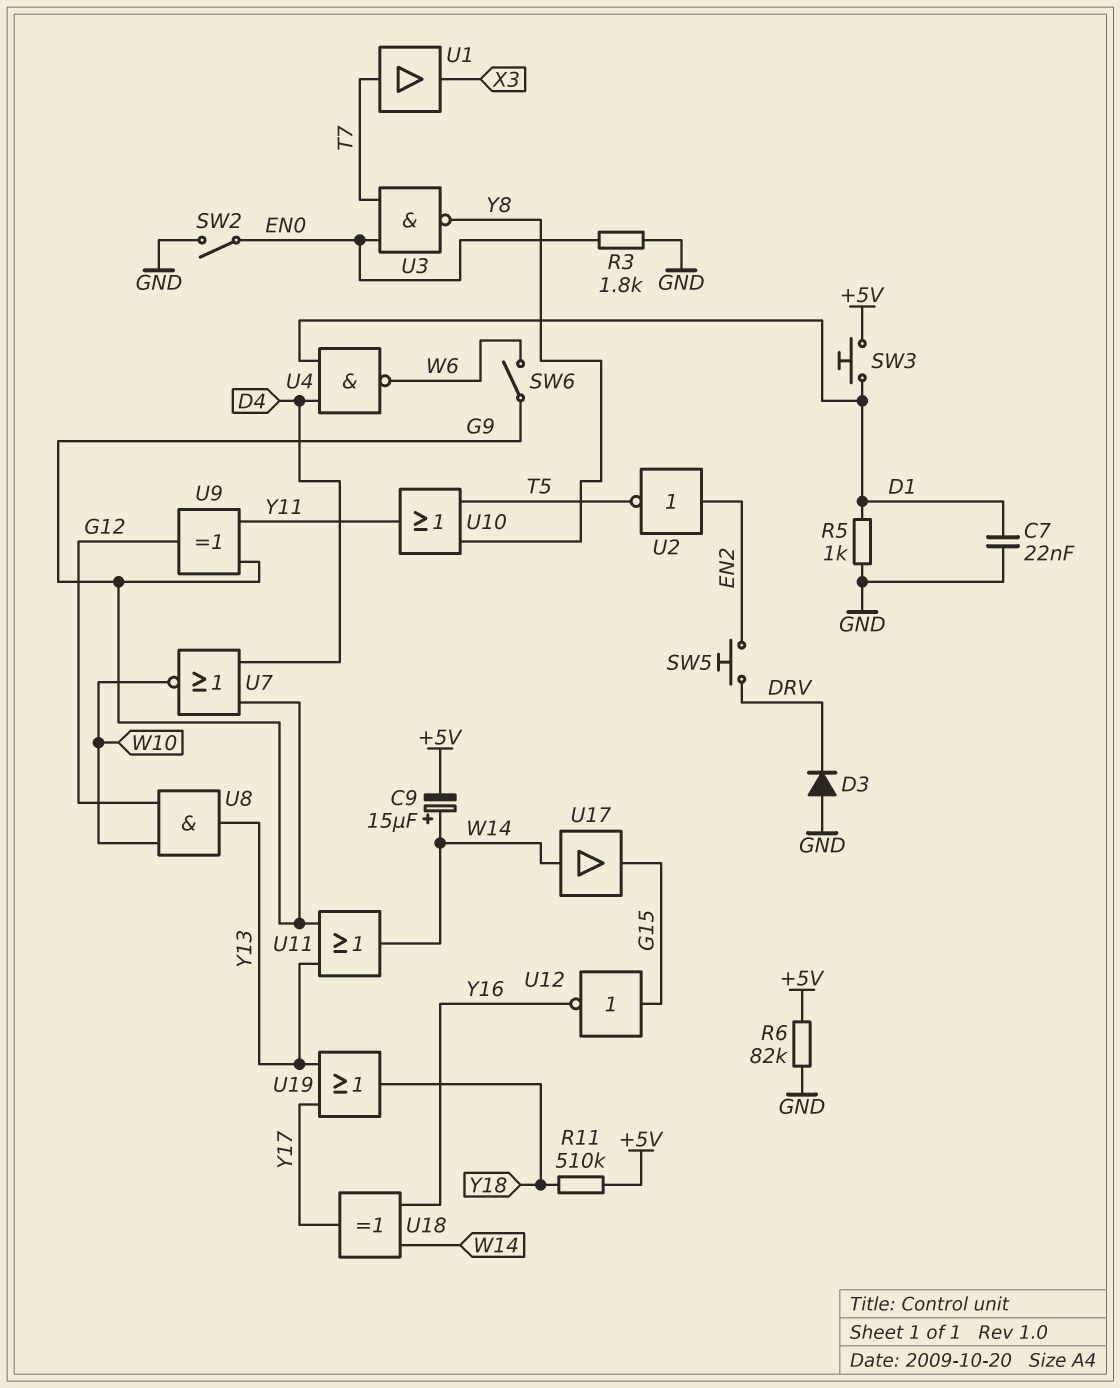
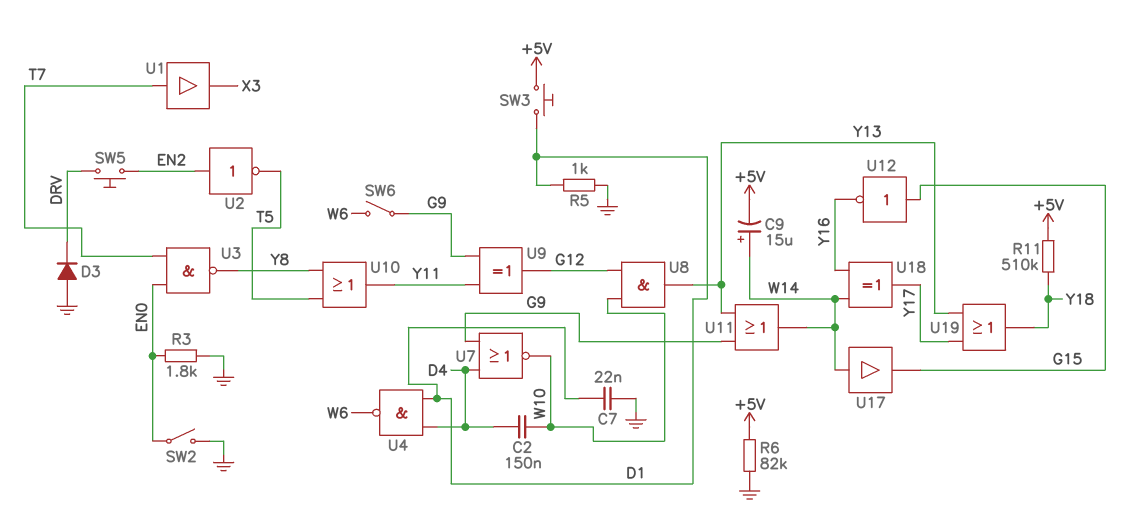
C2: none -> 150nF (D4, W10)

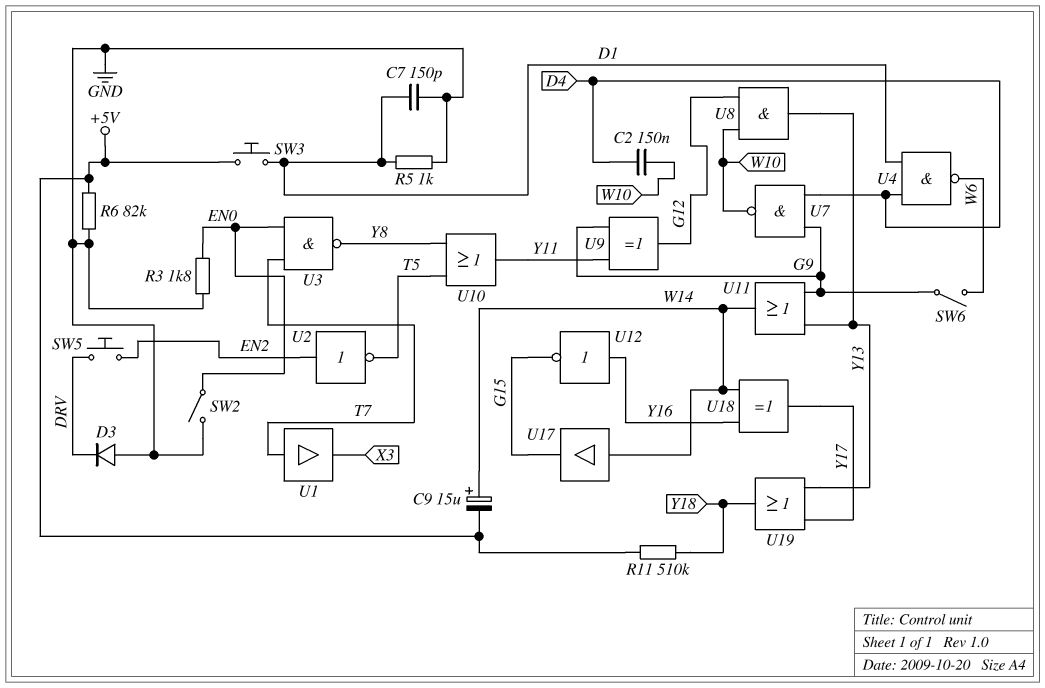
C7: 22nF (D1, GND) -> 150pF (D1, GND)
U7: NOR (in D4, in G9, out W10) -> NAND (in D4, in G9, out W10)
U12: NOT (in G15, out Y16) -> NOT (in Y16, out G15)

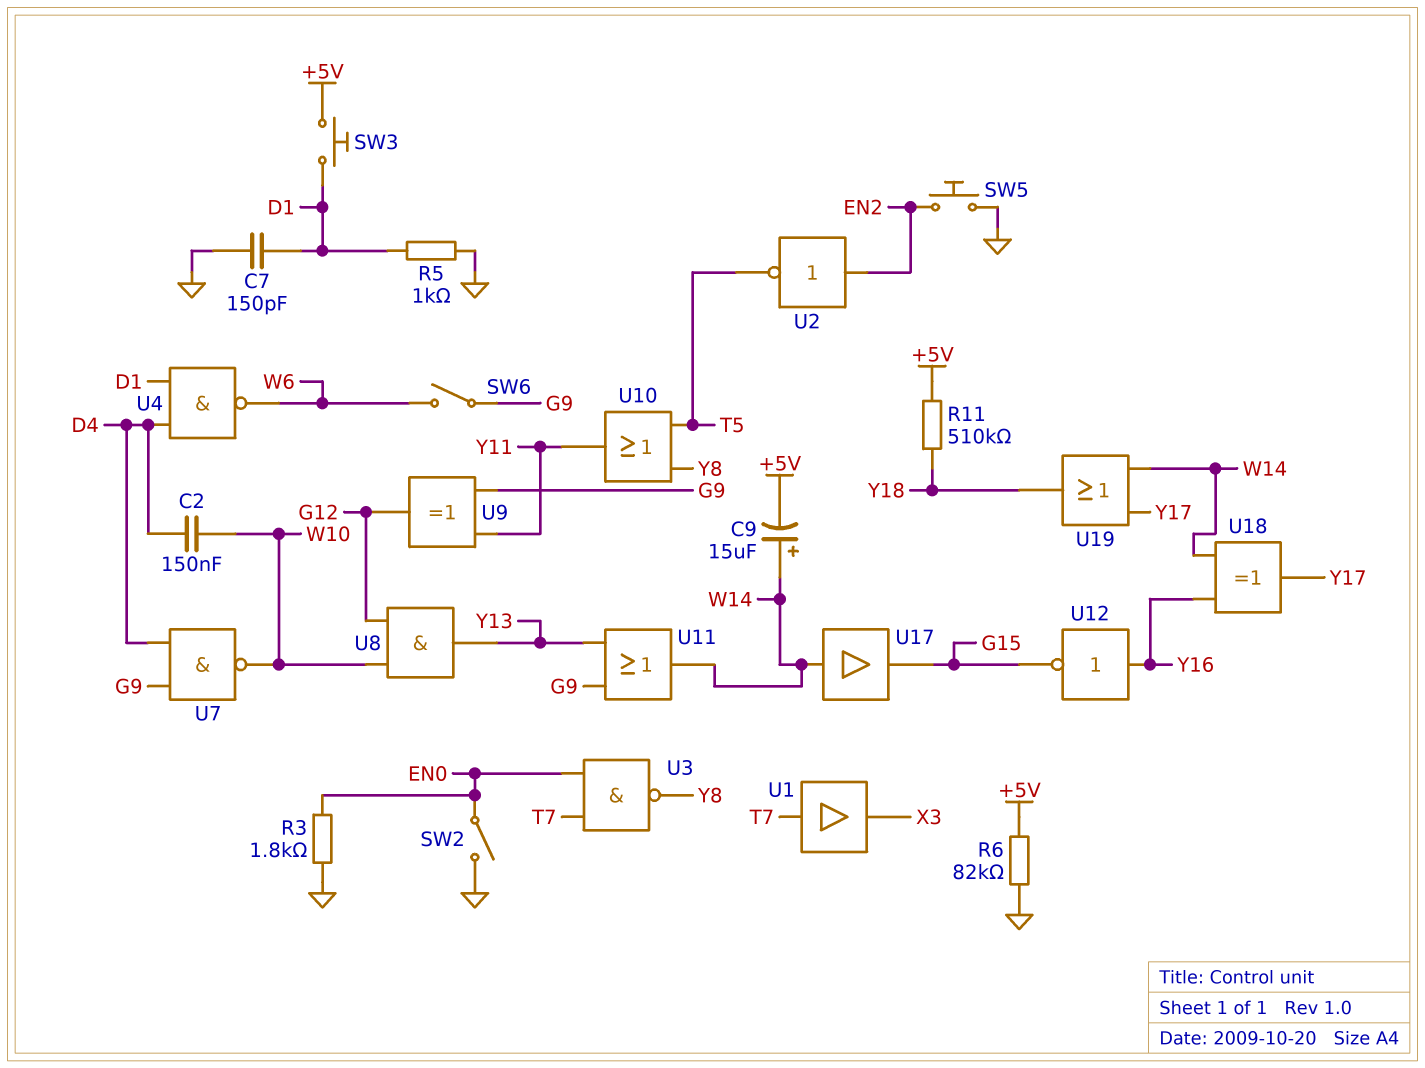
D3: diode (A GND, K DRV) -> none
SW5: button (DRV, EN2) -> button (EN2, GND)
U19: OR (in Y13, in Y17, out Y18) -> OR (in W14, in Y17, out Y18)

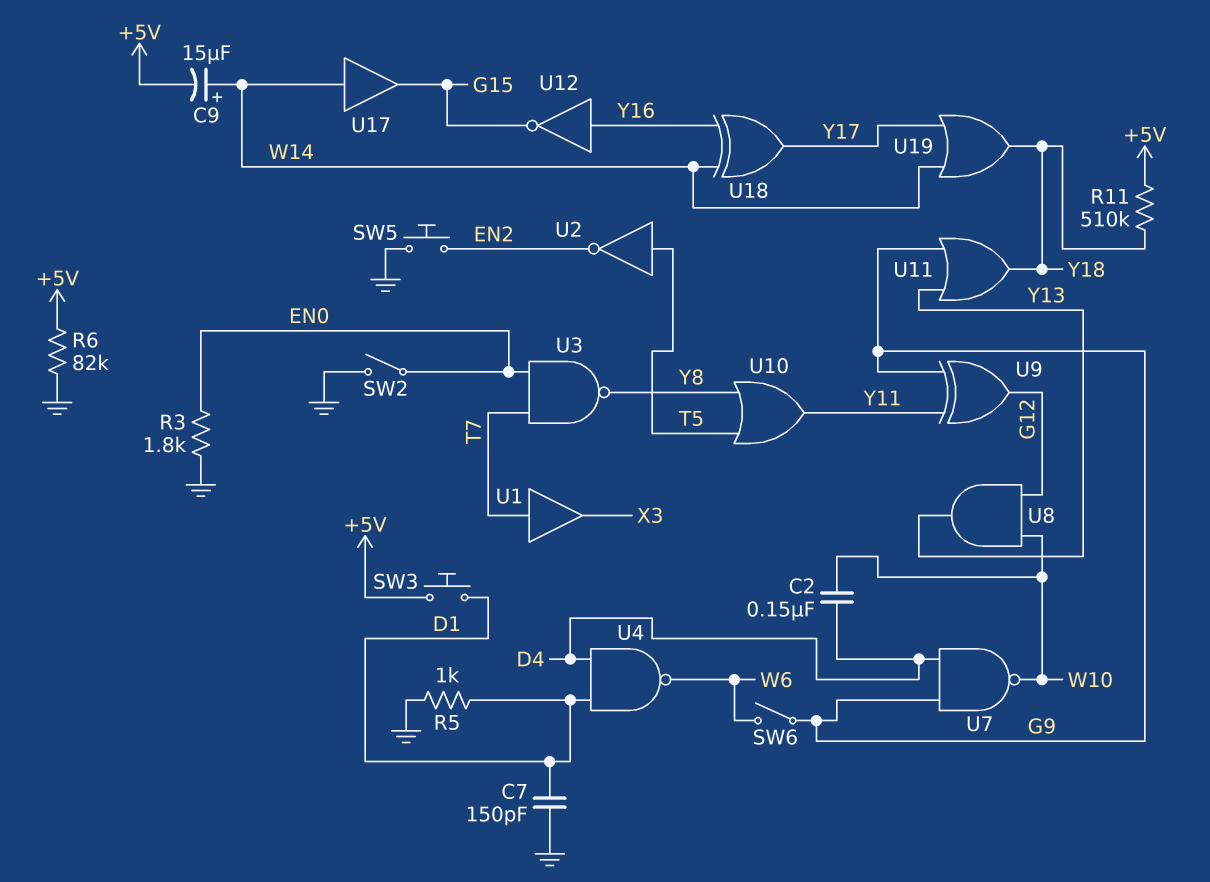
U2: NOT (in EN2, out T5) -> NOT (in T5, out EN2)
U11: OR (in G9, in Y13, out W14) -> OR (in G9, in Y13, out Y18)

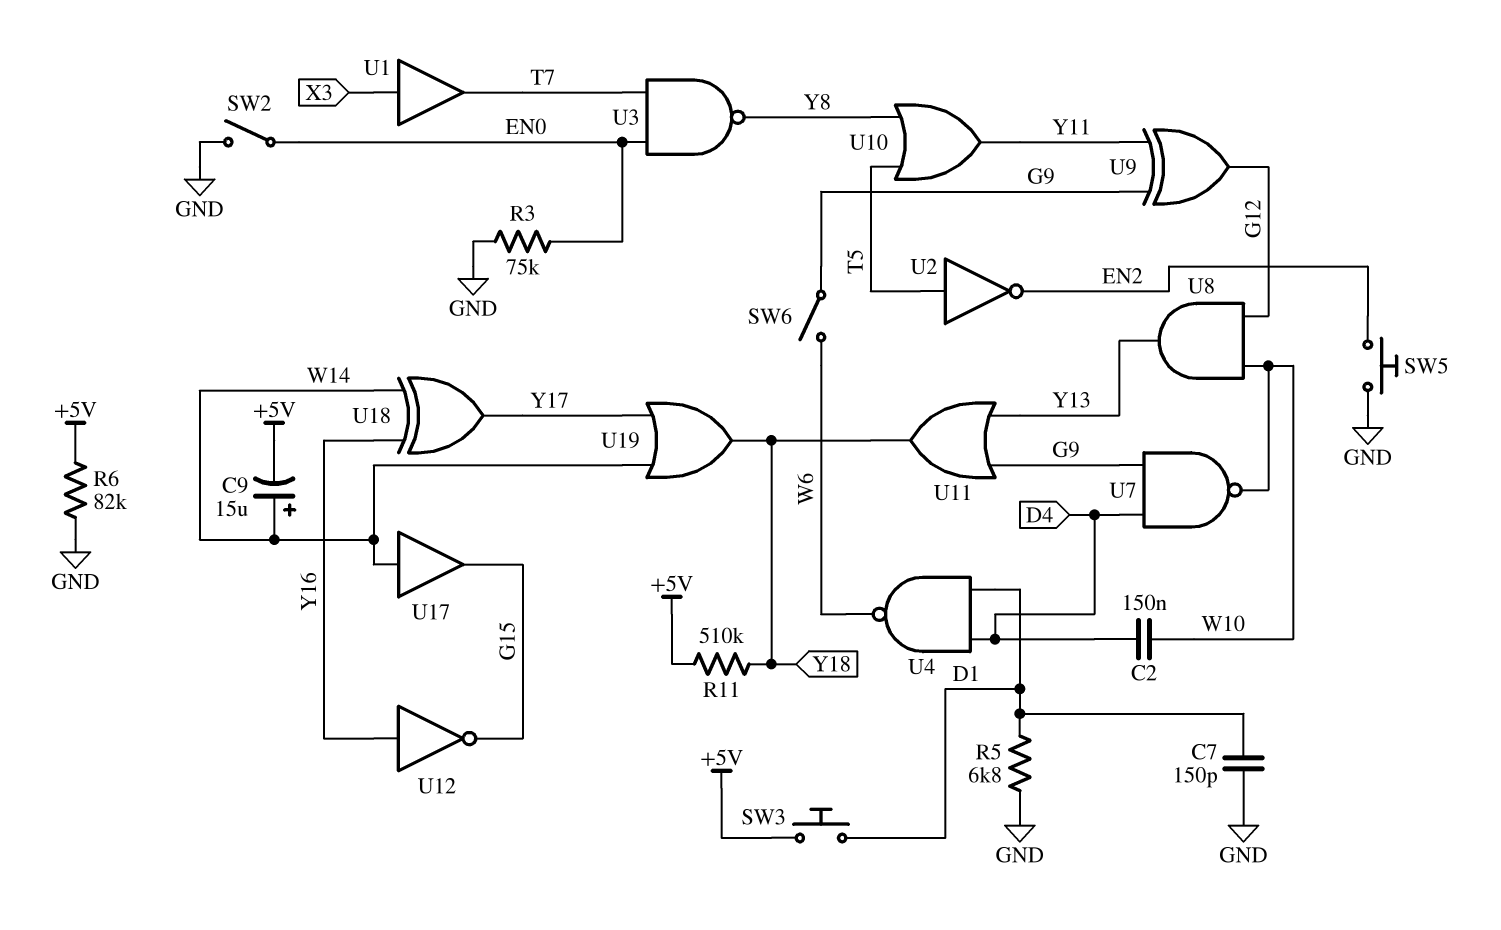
R3: 1.8k (EN0, GND) -> 75k (EN0, GND)
R5: 1k (D1, GND) -> 6.8k (D1, GND)
U1: buffer (in T7, out X3) -> buffer (in X3, out T7)

